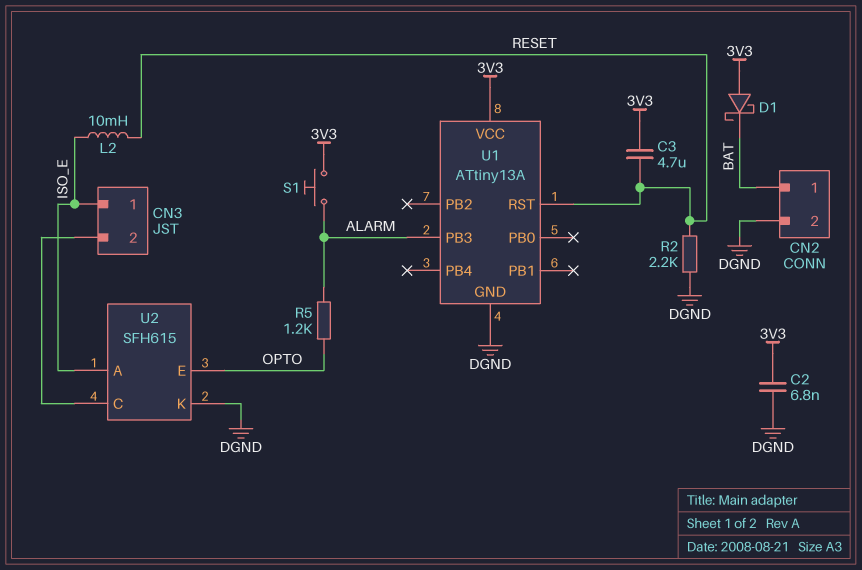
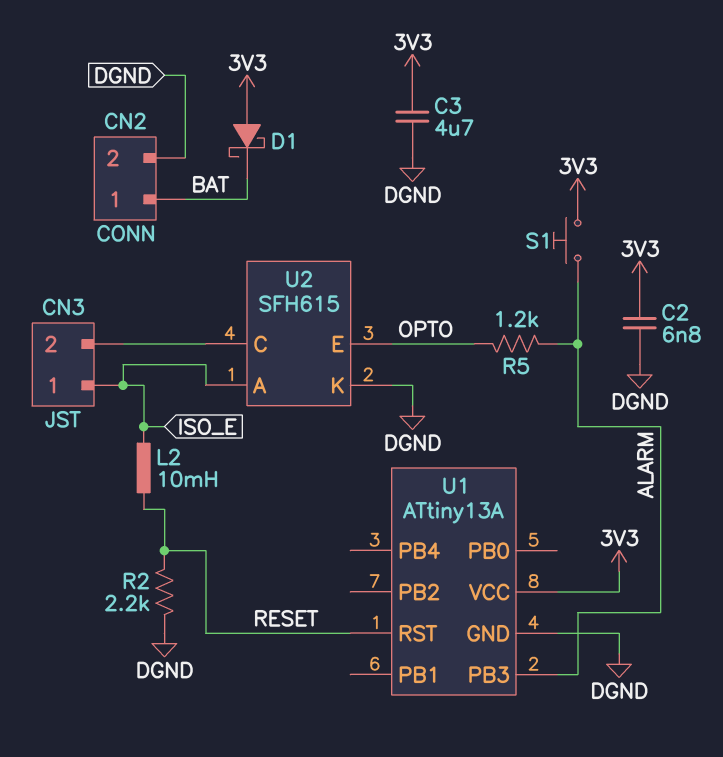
C3: 4.7uF (3V3, RESET) -> 4.7uF (3V3, DGND)

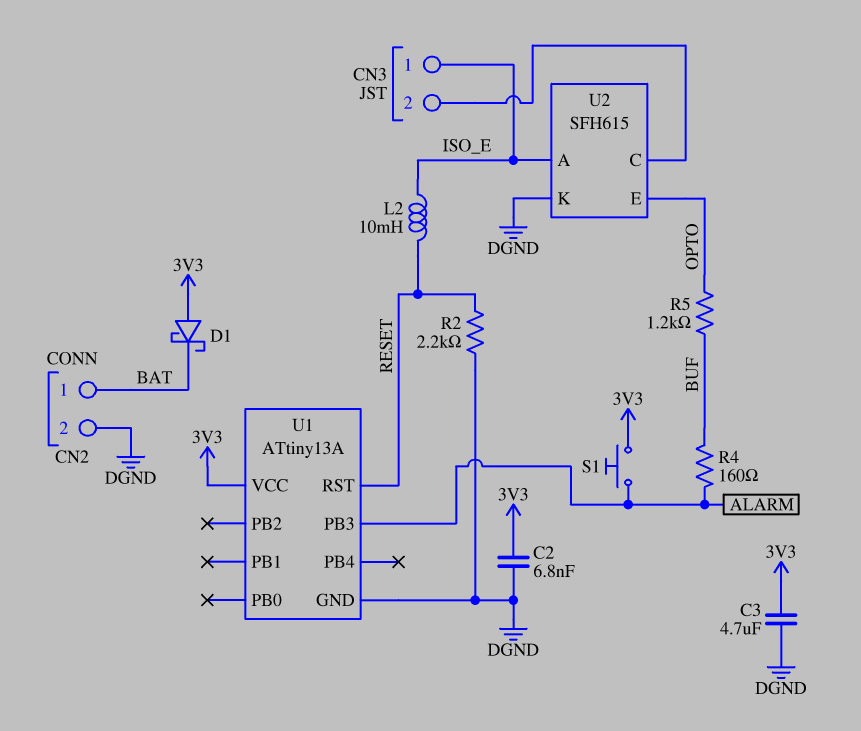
R4: none -> 160 (ALARM, BUF)
R5: 1.2k (ALARM, OPTO) -> 1.2k (BUF, OPTO)

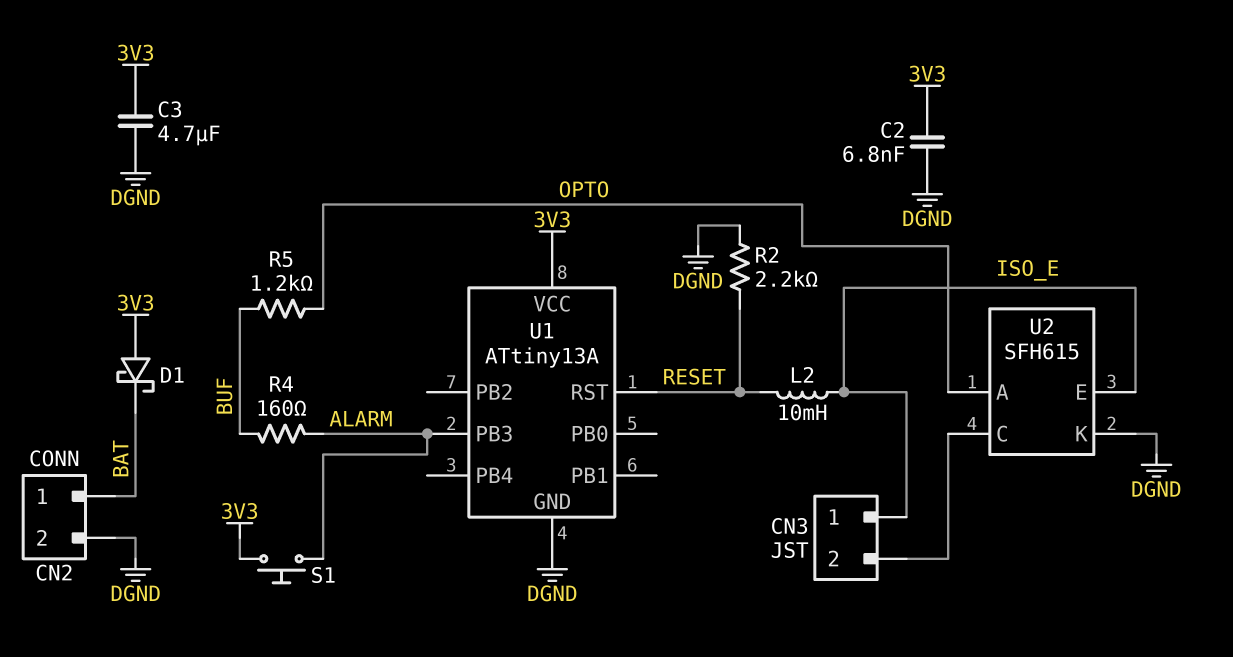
U2 pin A: ISO_E -> OPTO
U2 pin E: OPTO -> ISO_E

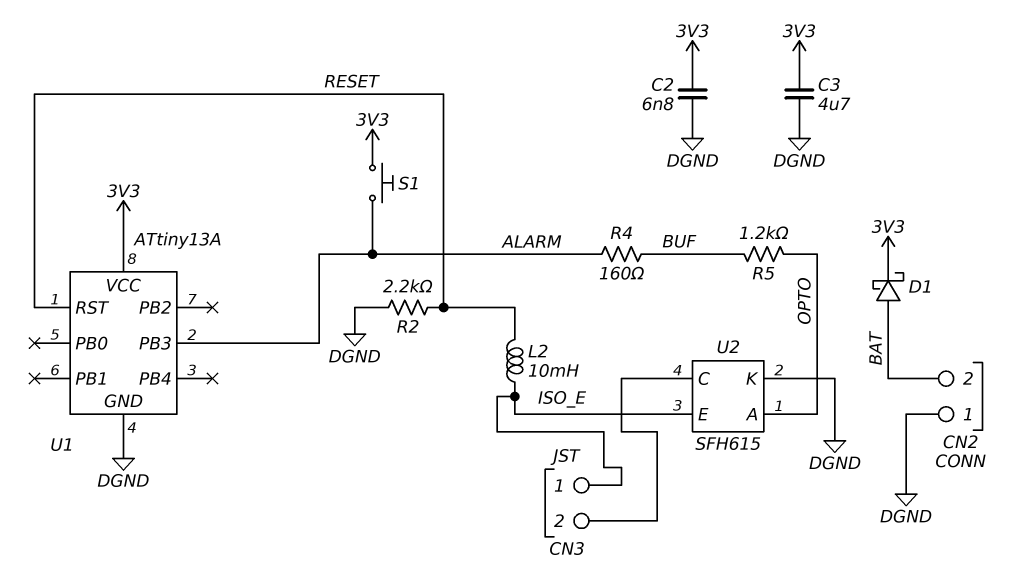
CN2 pin 1: BAT -> DGND
CN2 pin 2: DGND -> BAT
D1: schottky (A 3V3, K BAT) -> schottky (A BAT, K 3V3)

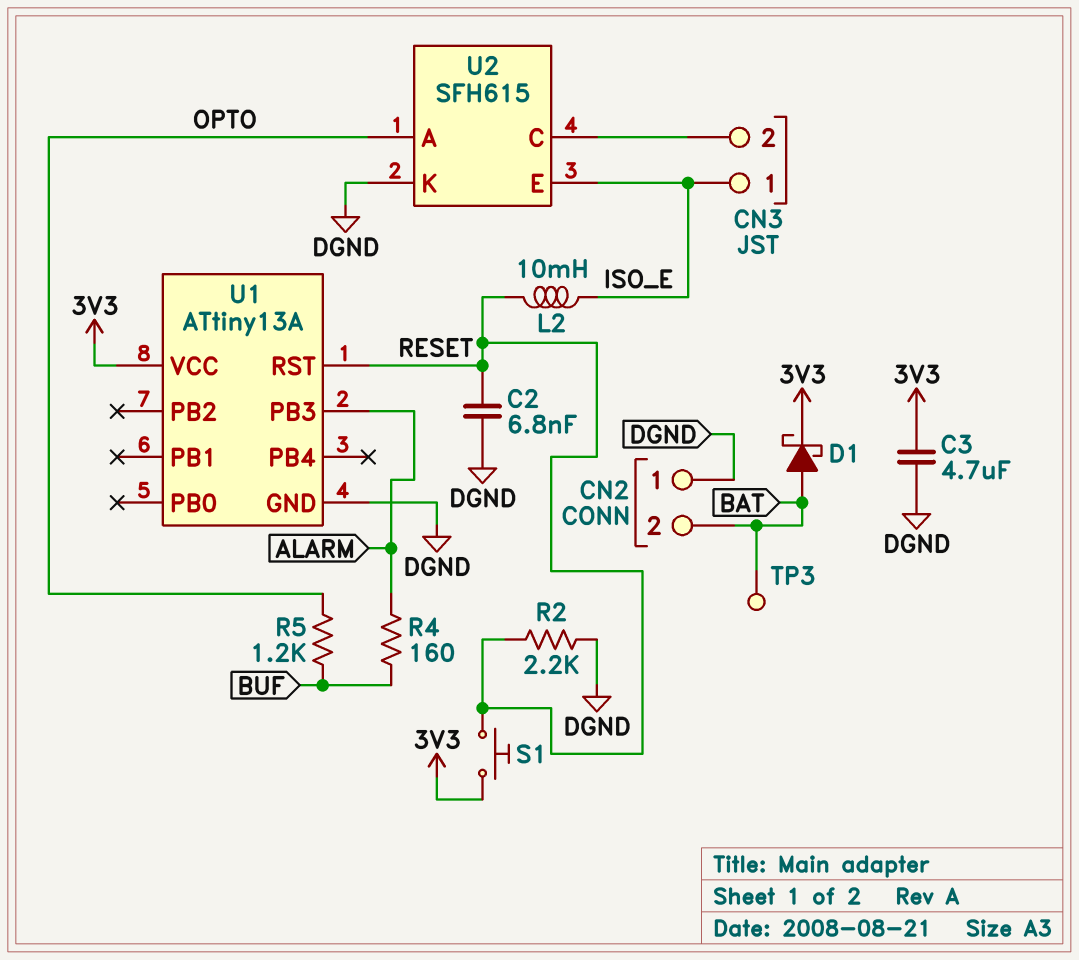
C2: 6.8nF (3V3, DGND) -> 6.8nF (DGND, RESET)
S1: button (3V3, ALARM) -> button (3V3, RESET)
TP3: none -> test point (BAT)

